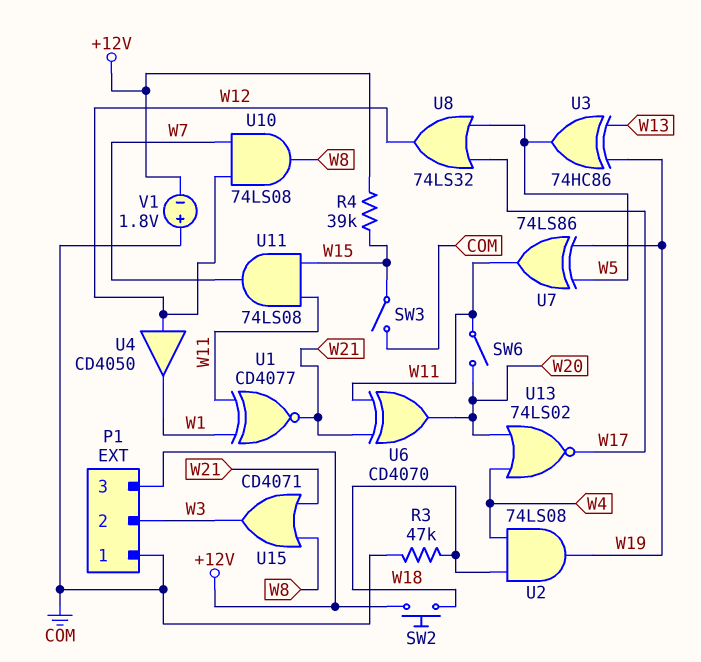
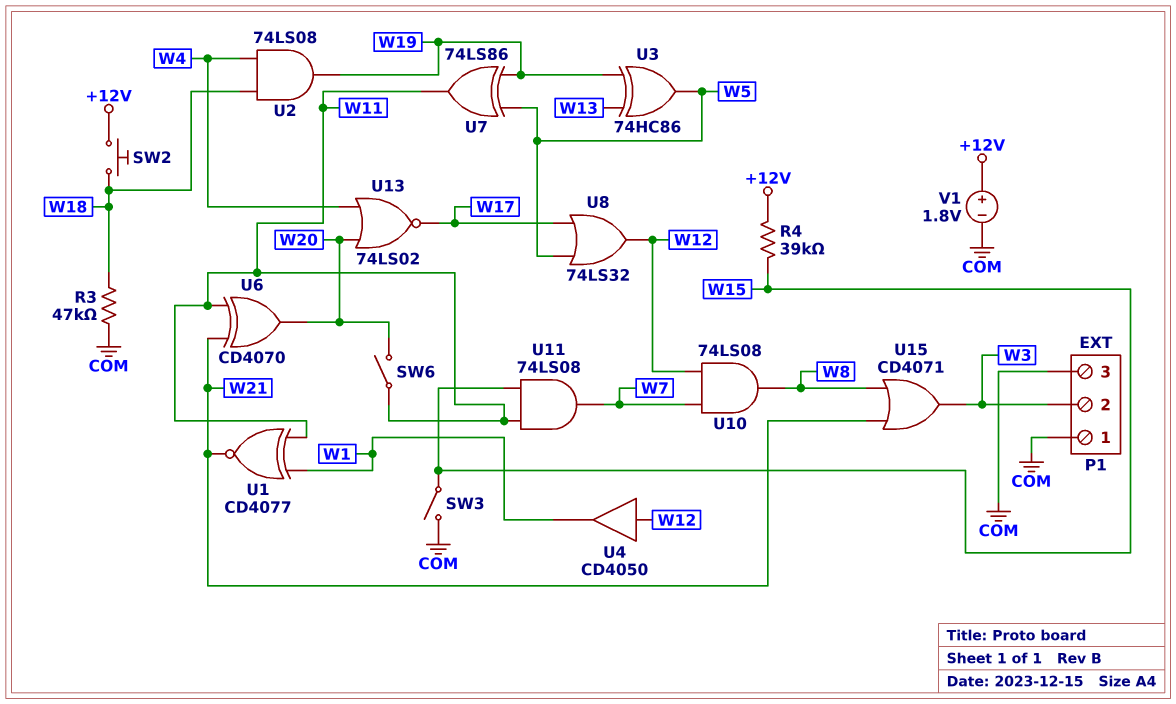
P1 pin 3: +12V -> COM
V1: 1.8V (plus COM, minus +12V) -> 1.8V (plus +12V, minus COM)

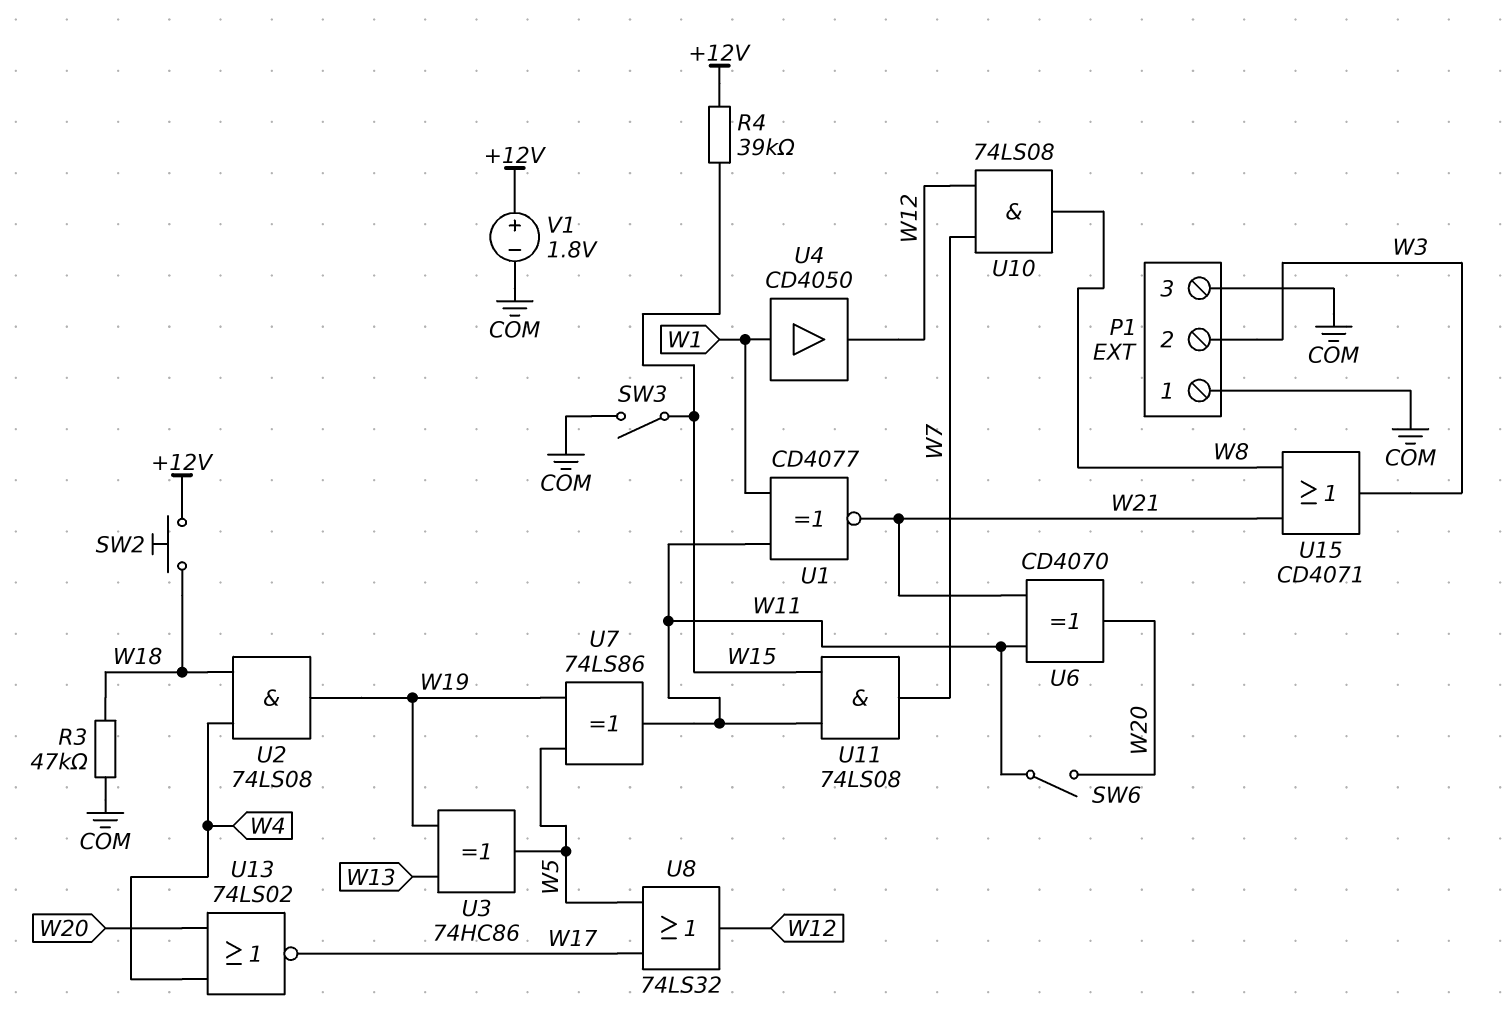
U4: buffer CD4050 (in W12, out W1) -> buffer CD4050 (in W1, out W12)

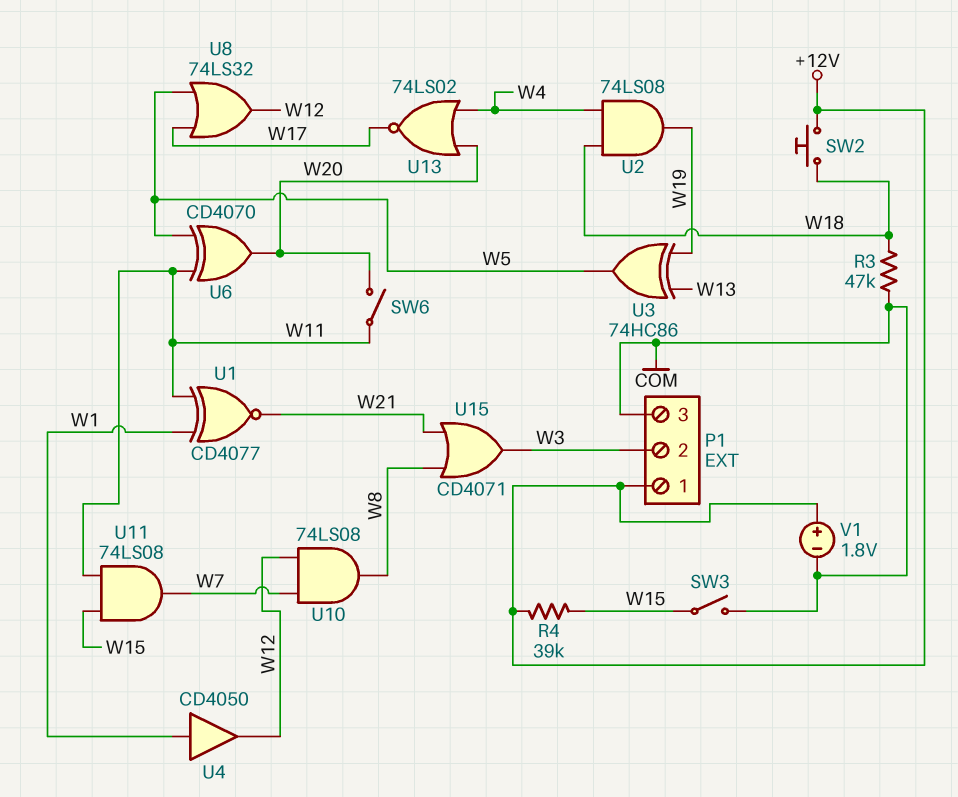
P1 pin 1: COM -> +12V
U6: XOR CD4070 (in W11, in W21, out W20) -> XOR CD4070 (in W5, in W11, out W20)
U7: XOR 74LS86 (in W5, in W19, out W11) -> none

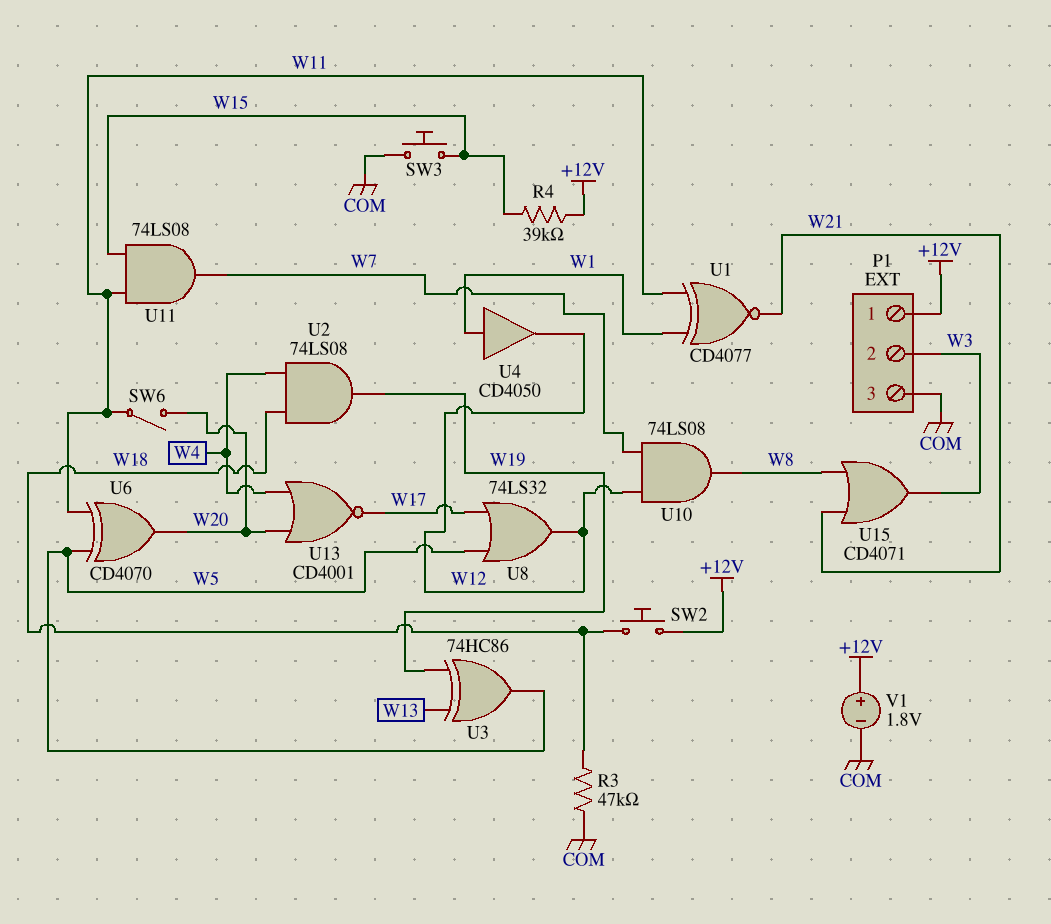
SW3: switch (COM, W15) -> button (COM, W15)
U13: NOR 74LS02 (in W4, in W20, out W17) -> NOR CD4001 (in W4, in W20, out W17)

